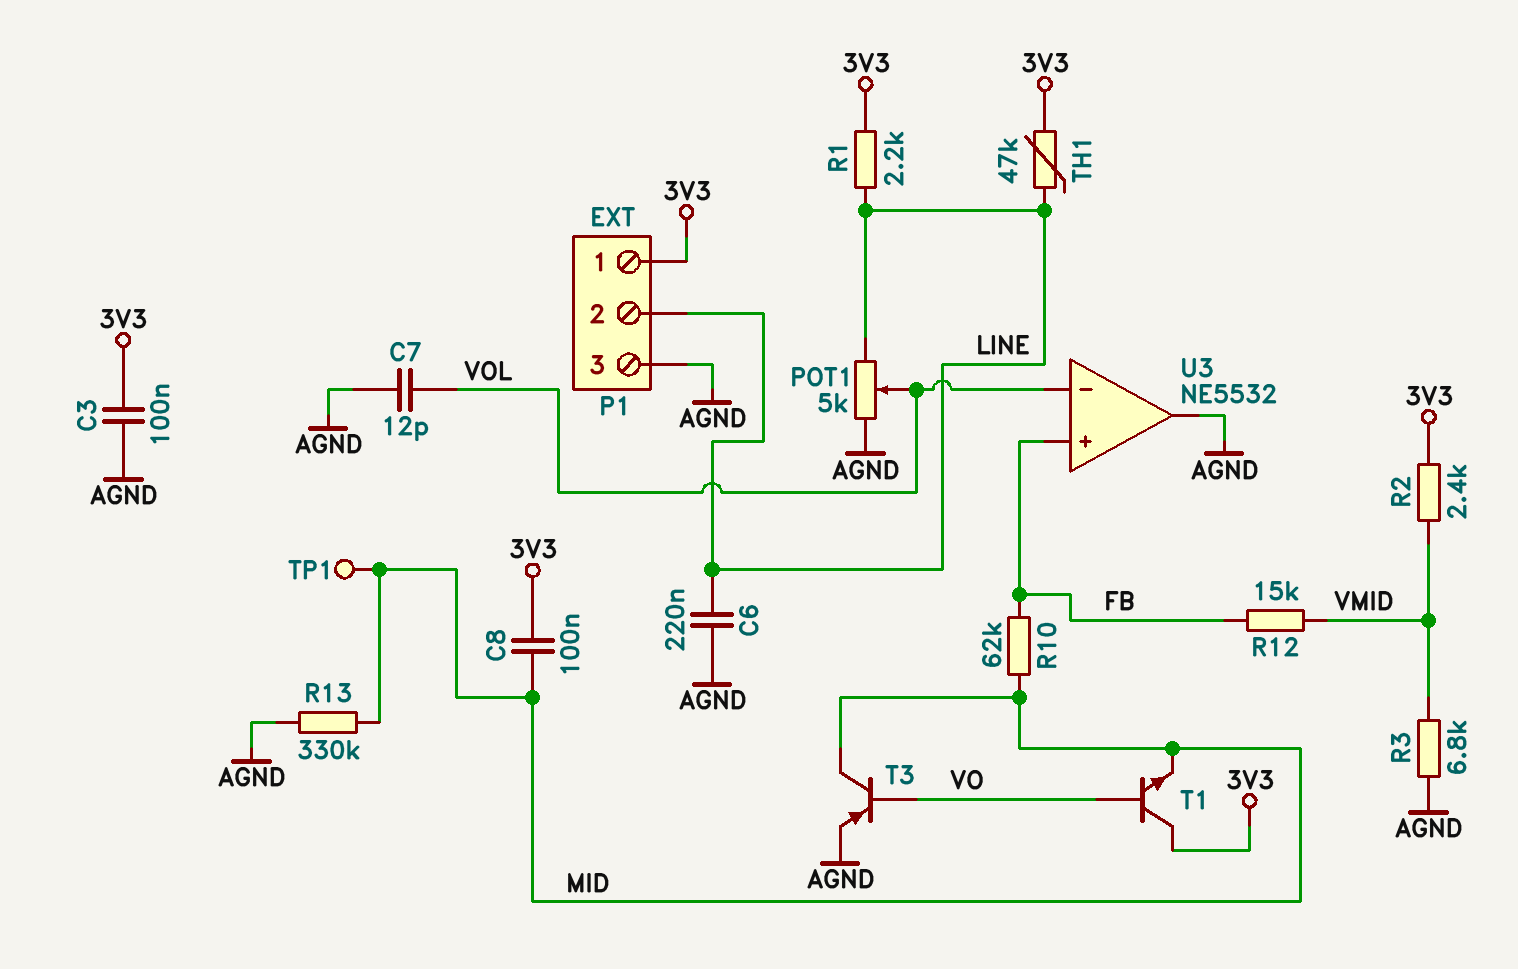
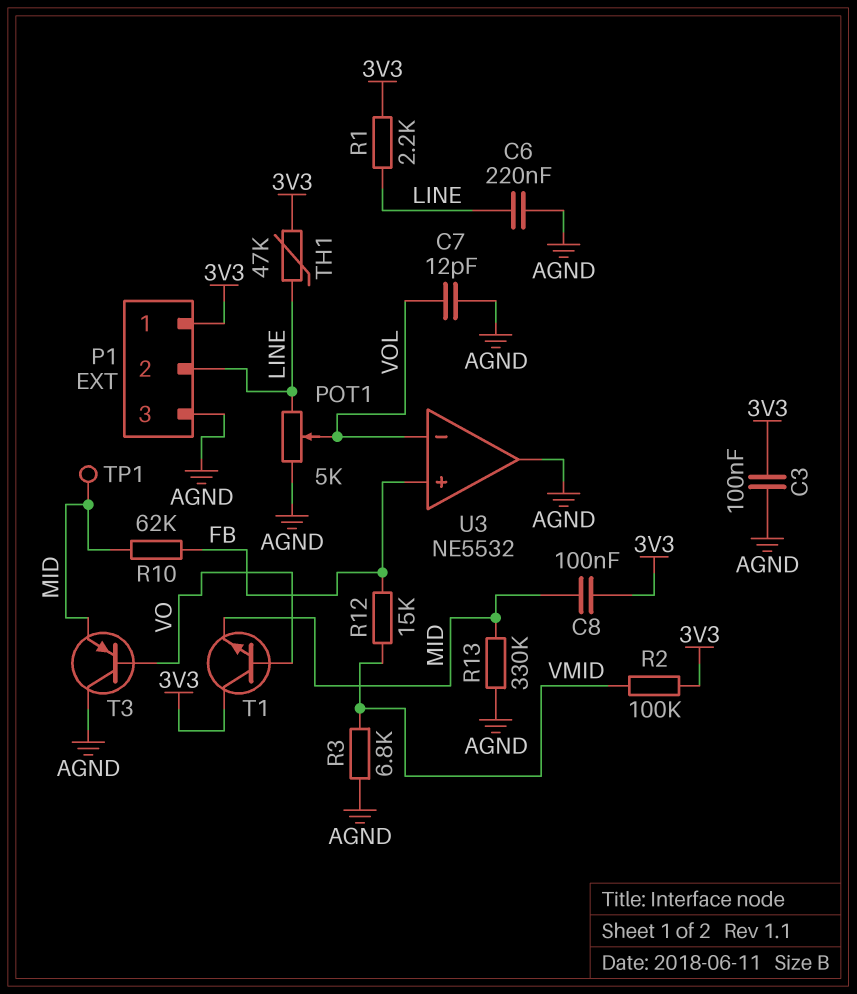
R2: 2.4k (3V3, VMID) -> 100k (3V3, VMID)
T3: PNP (B VO, C MID, E AGND) -> PNP (B VO, C AGND, E MID)

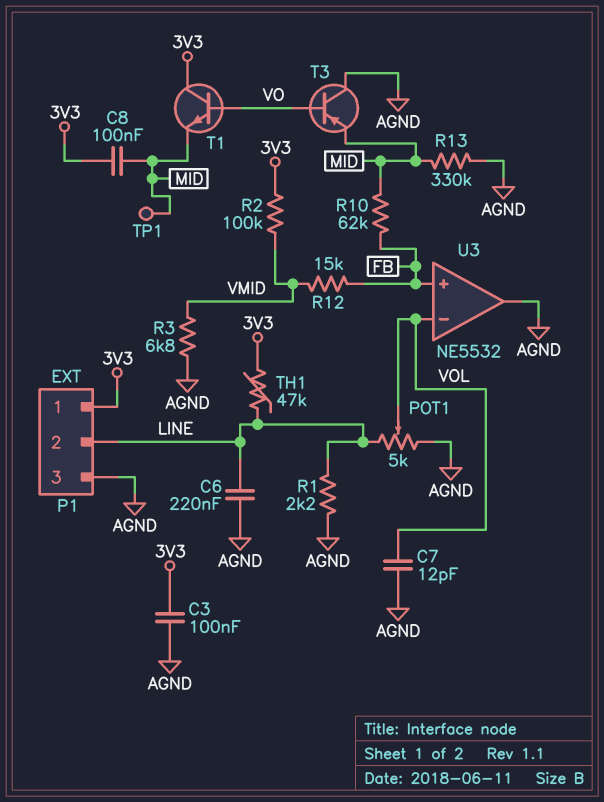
R1: 2.2k (3V3, LINE) -> 2.2k (AGND, LINE)

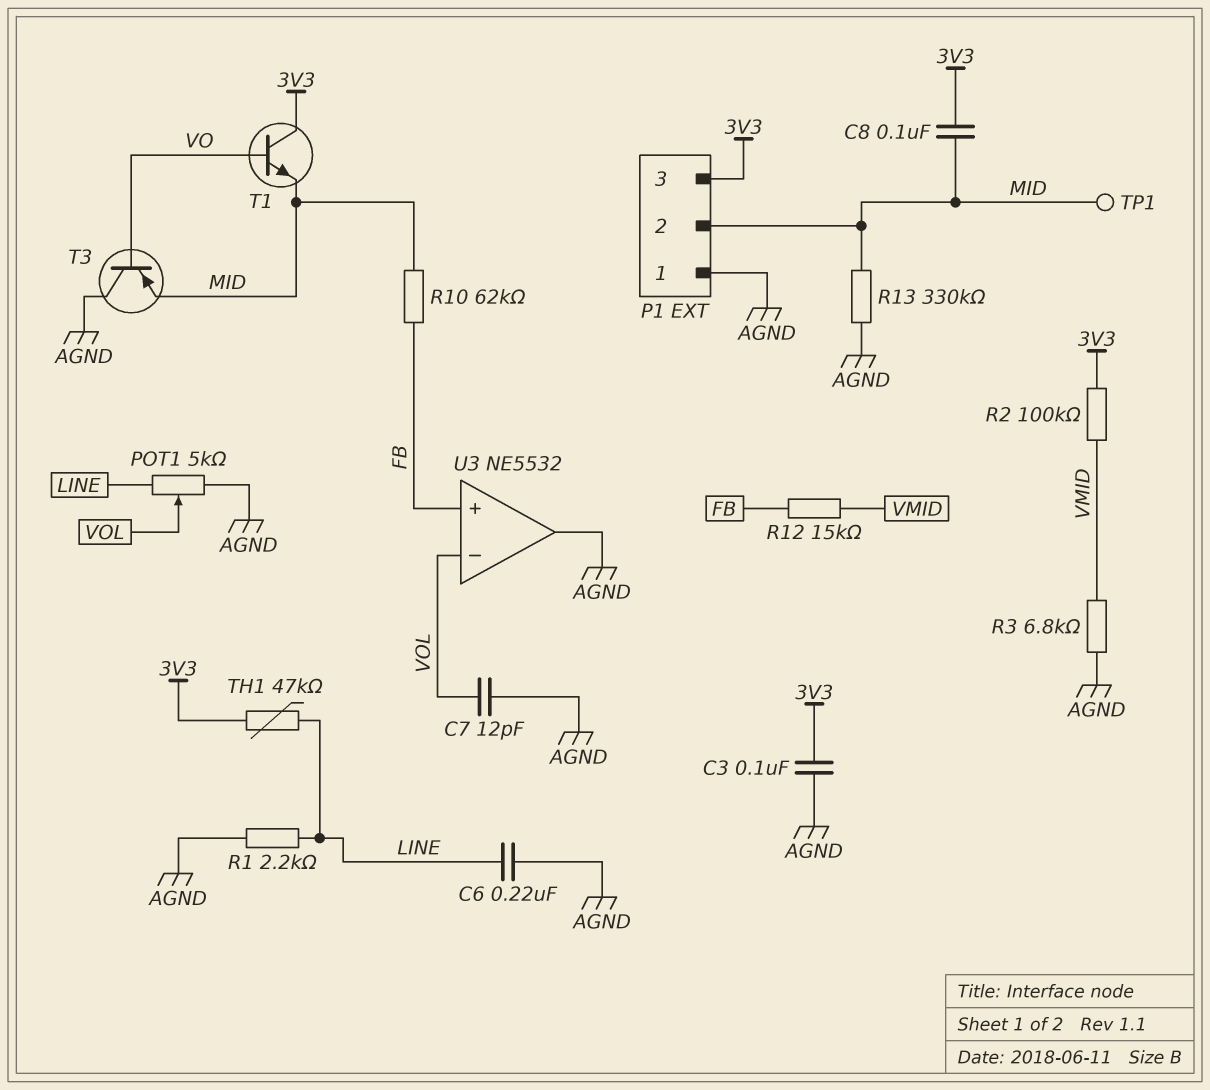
P1 pin 1: 3V3 -> AGND
P1 pin 2: LINE -> MID
P1 pin 3: AGND -> 3V3

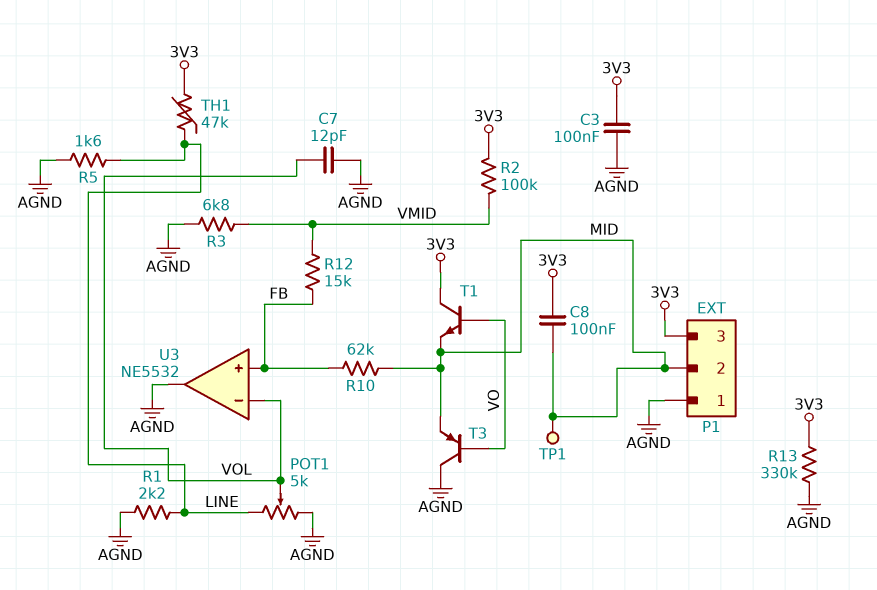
C6: 220nF (AGND, LINE) -> none
R5: none -> 1.6k (AGND, LINE)
R13: 330k (AGND, MID) -> 330k (3V3, AGND)

